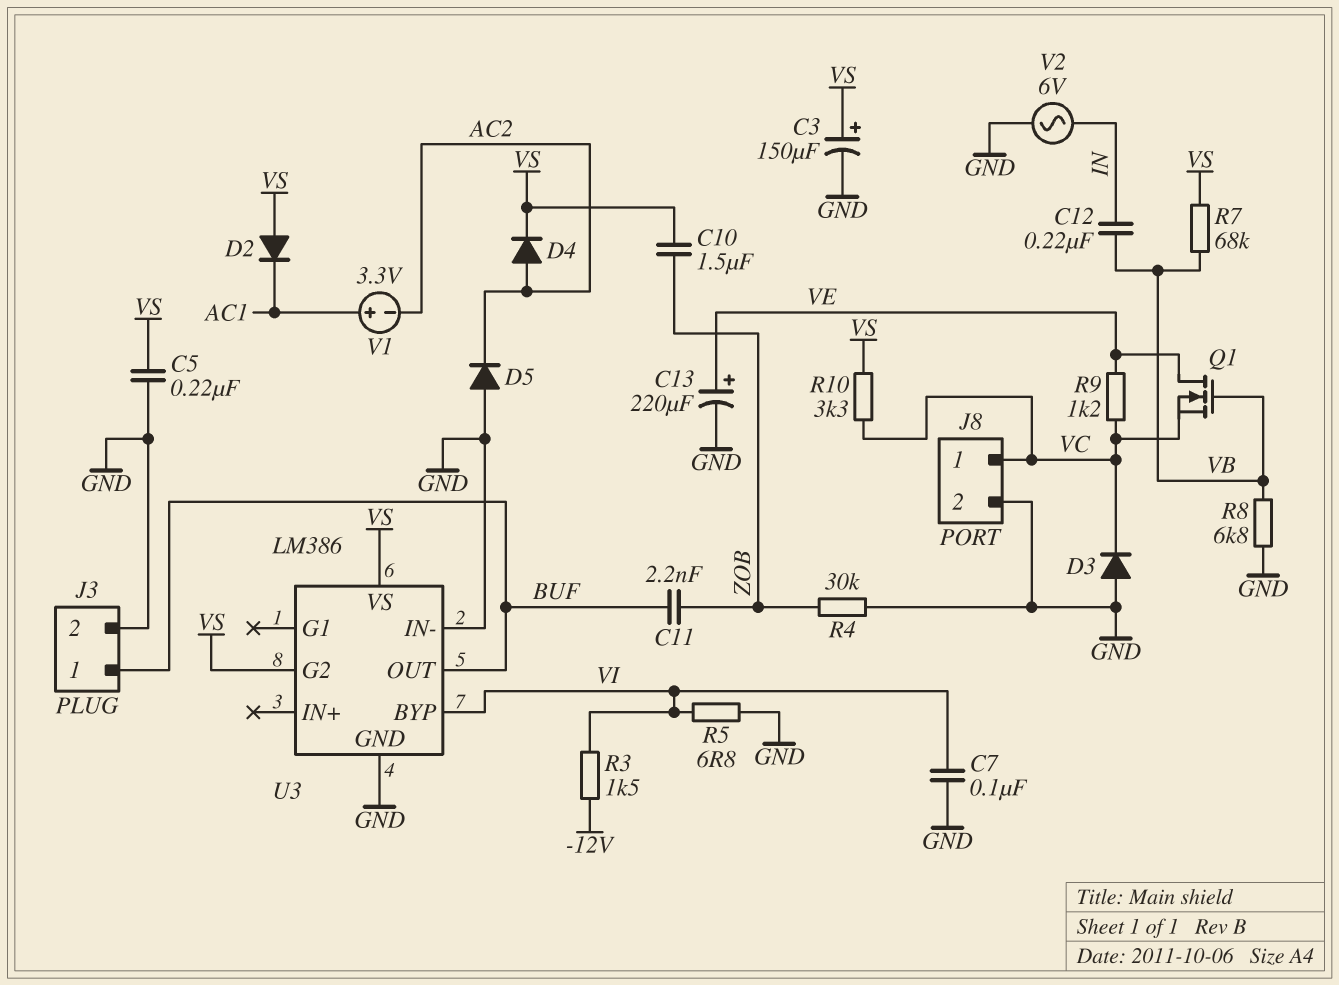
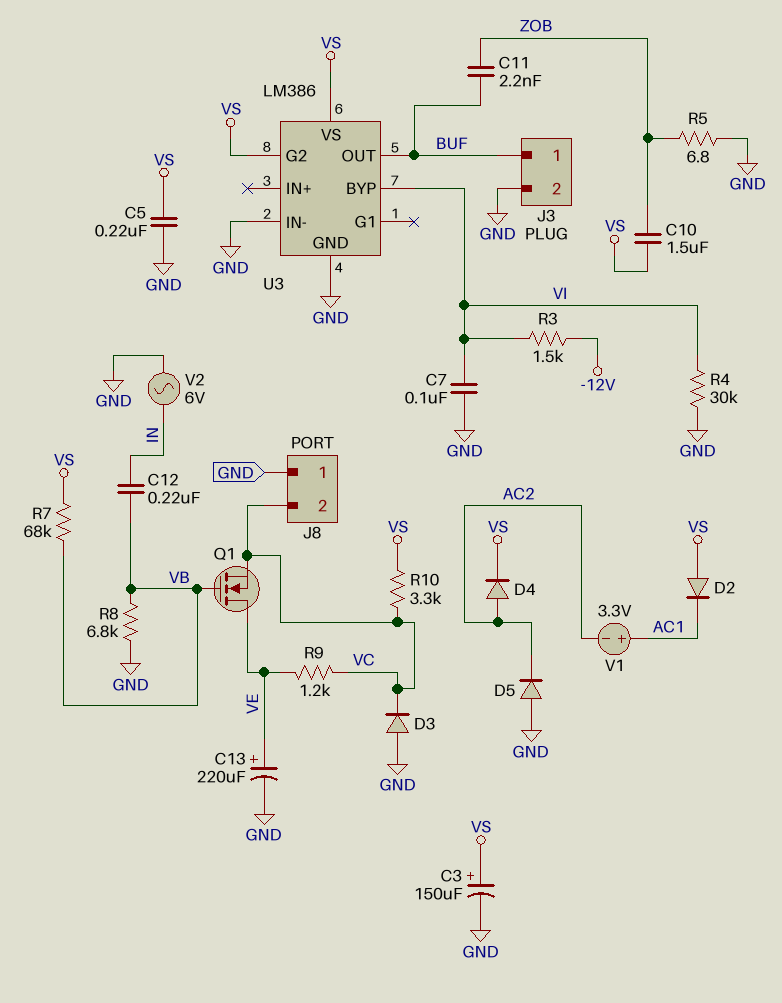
J8 pin 1: VC -> GND
J8 pin 2: GND -> VC
R4: 30k (GND, ZOB) -> 30k (GND, VI)
R5: 6.8 (GND, VI) -> 6.8 (GND, ZOB)

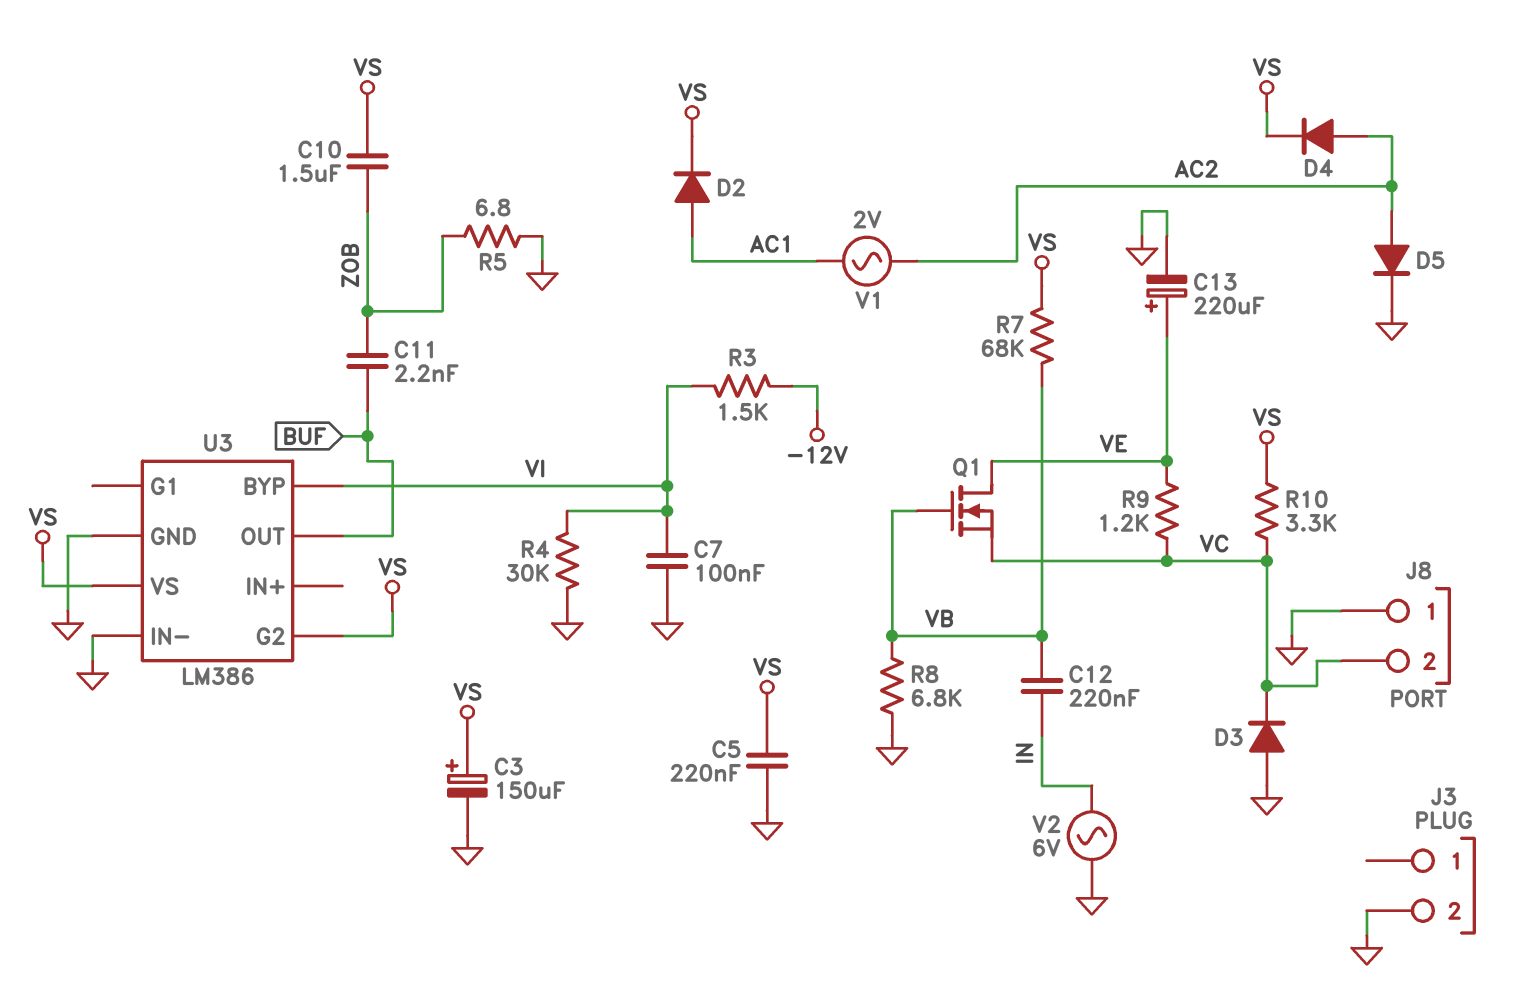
D2: diode (A VS, K AC1) -> diode (A AC1, K VS)
D5: diode (A GND, K AC2) -> diode (A AC2, K GND)
J3 pin 1: BUF -> none
V1: 3.3V (plus AC1, minus AC2) -> AC 2V (AC1, AC2)

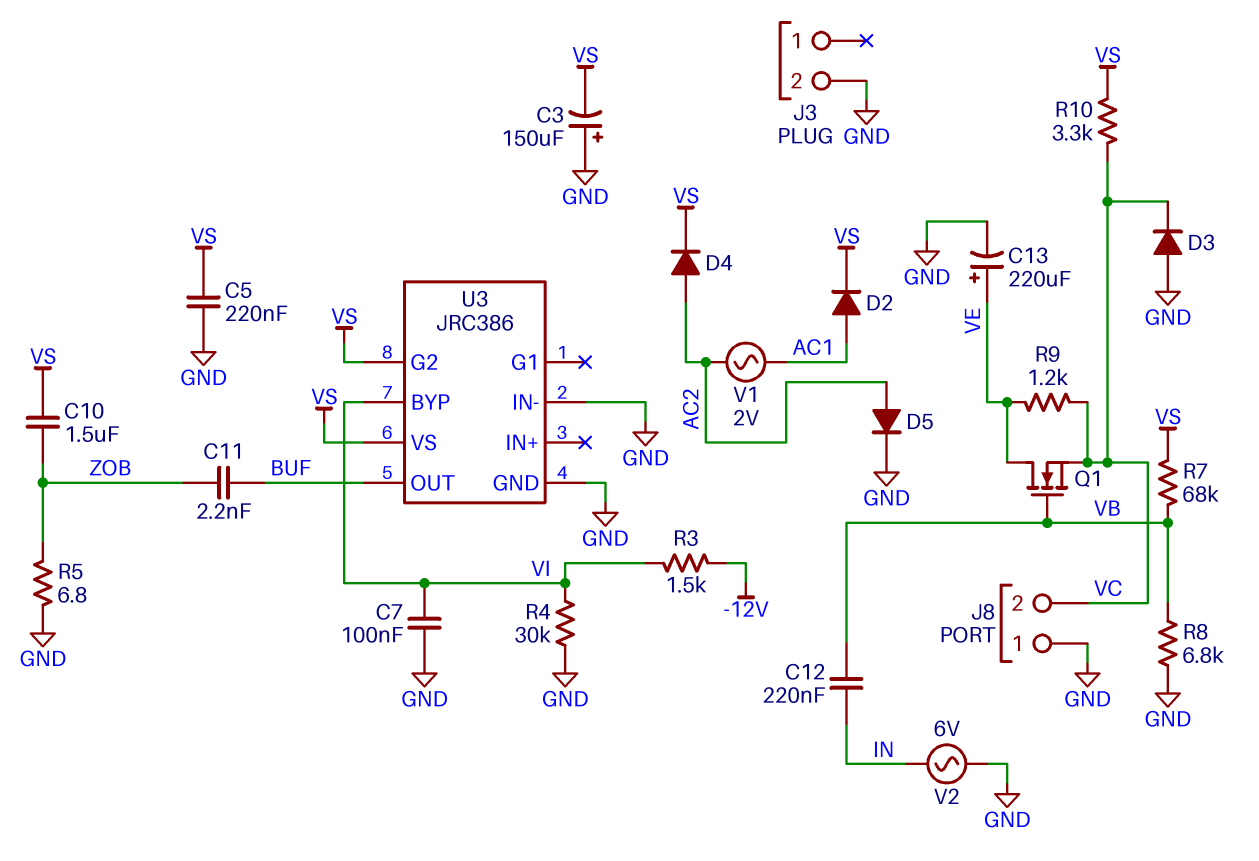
C3: 150uF (plus VS, minus GND) -> 150uF (plus GND, minus VS)
U3: LM386 -> JRC386

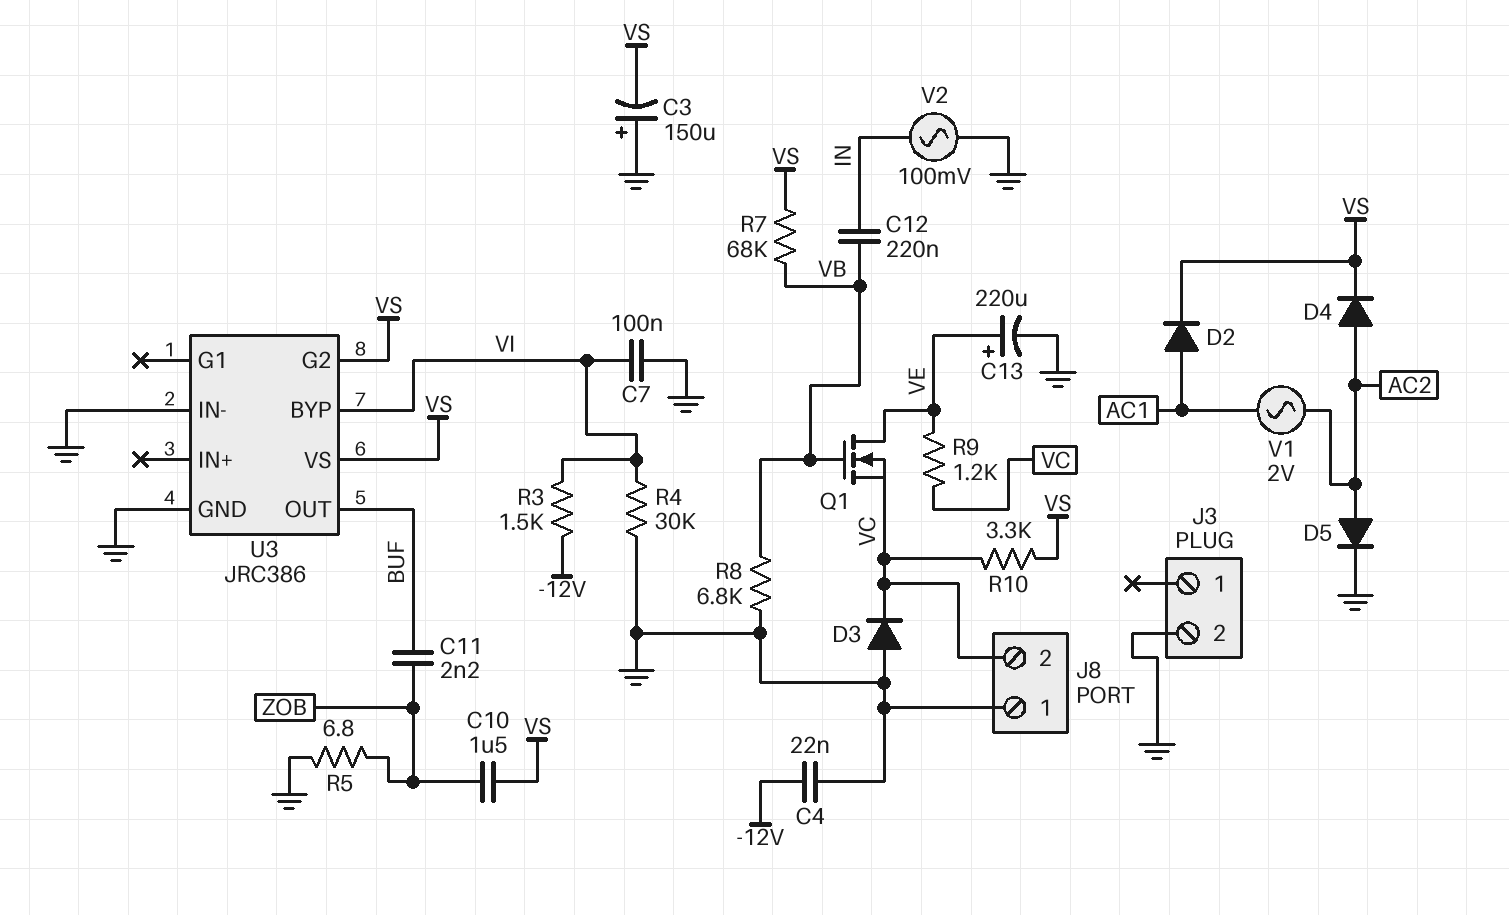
C4: none -> 22nF (-12V, GND)
C5: 220nF (GND, VS) -> none
V2: AC 6V (GND, IN) -> AC 100mV (GND, IN)

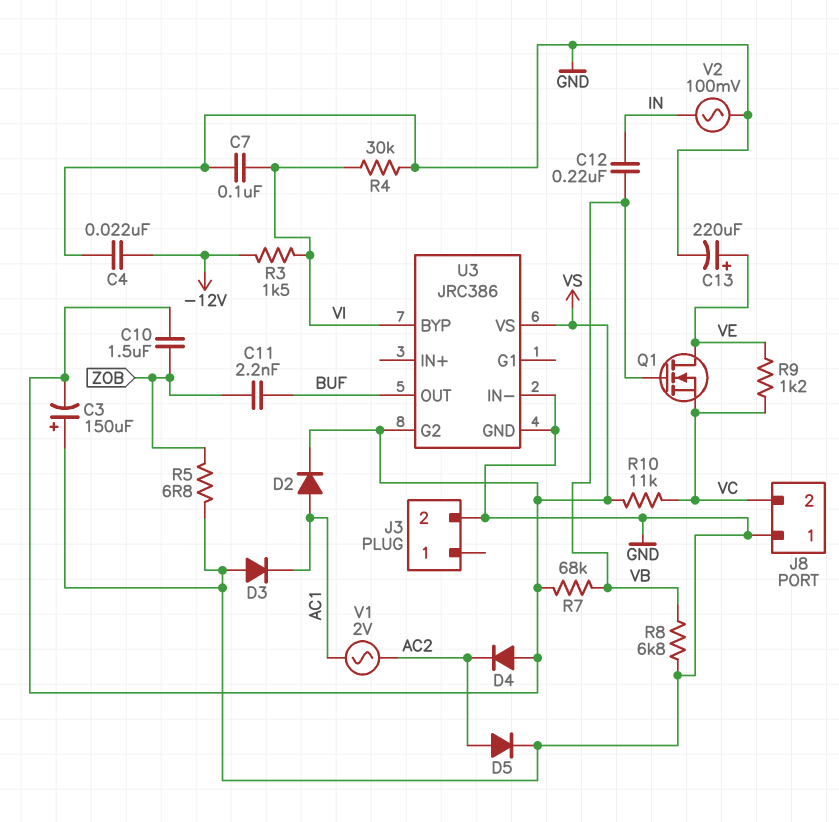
D3: diode (A GND, K VC) -> diode (A GND, K AC1)
D4: diode (A AC2, K VS) -> diode (A VS, K AC2)
R10: 3.3k (VC, VS) -> 11k (VC, VS)

